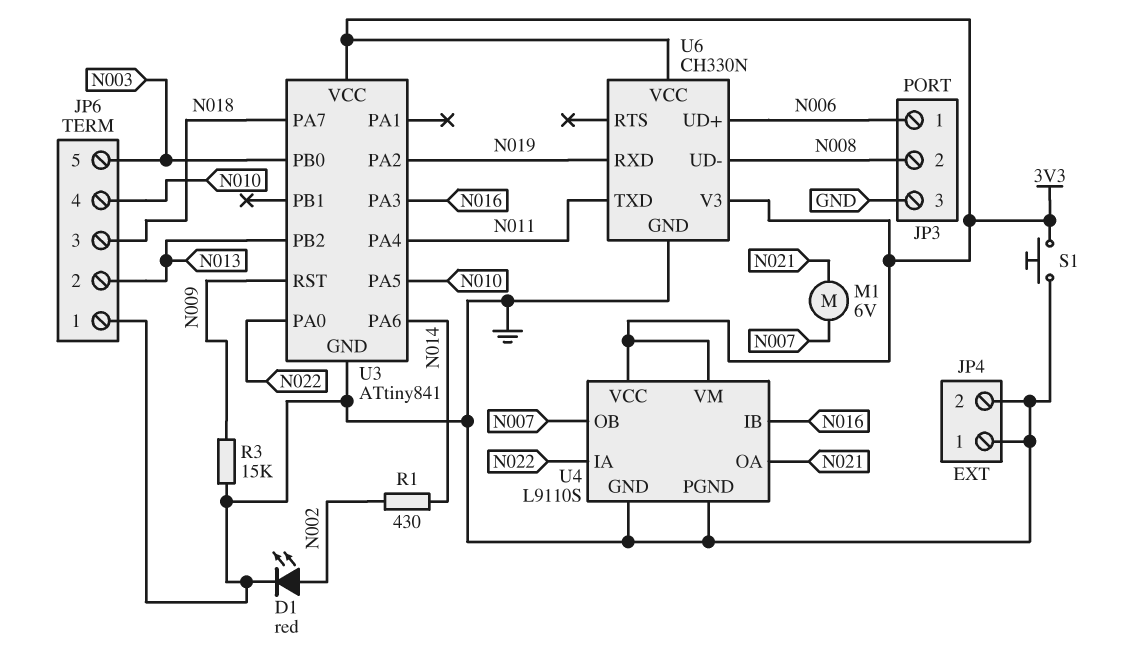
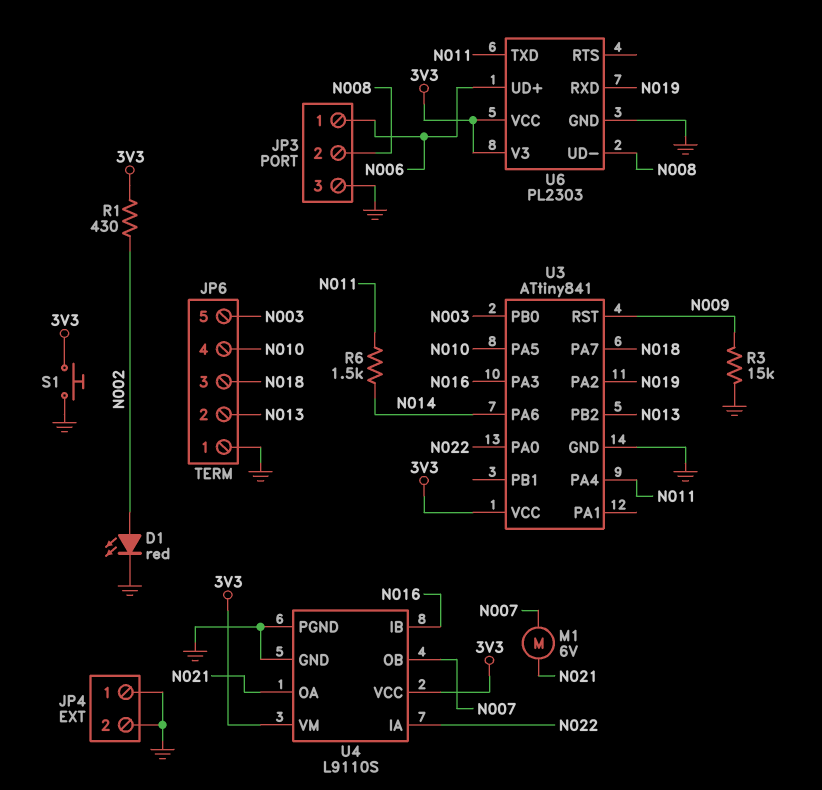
R1: 430 (N002, N014) -> 430 (3V3, N002)
R6: none -> 1.5k (N011, N014)
U6: CH330N -> PL2303

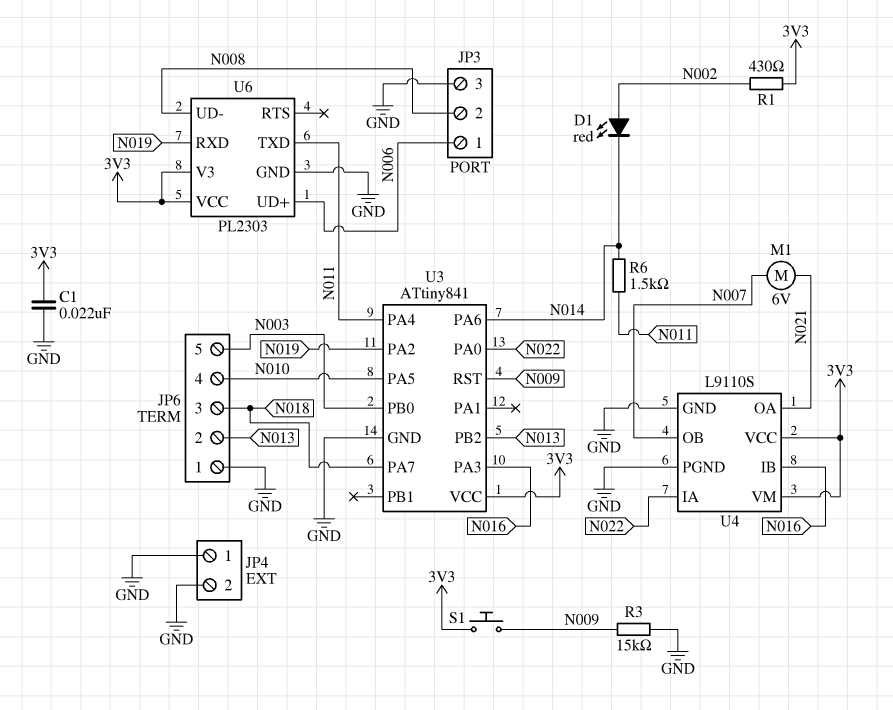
C1: none -> 22nF (3V3, GND)
D1: LED red (A N002, K GND) -> LED red (A N002, K N014)
S1: button (3V3, GND) -> button (3V3, N009)

